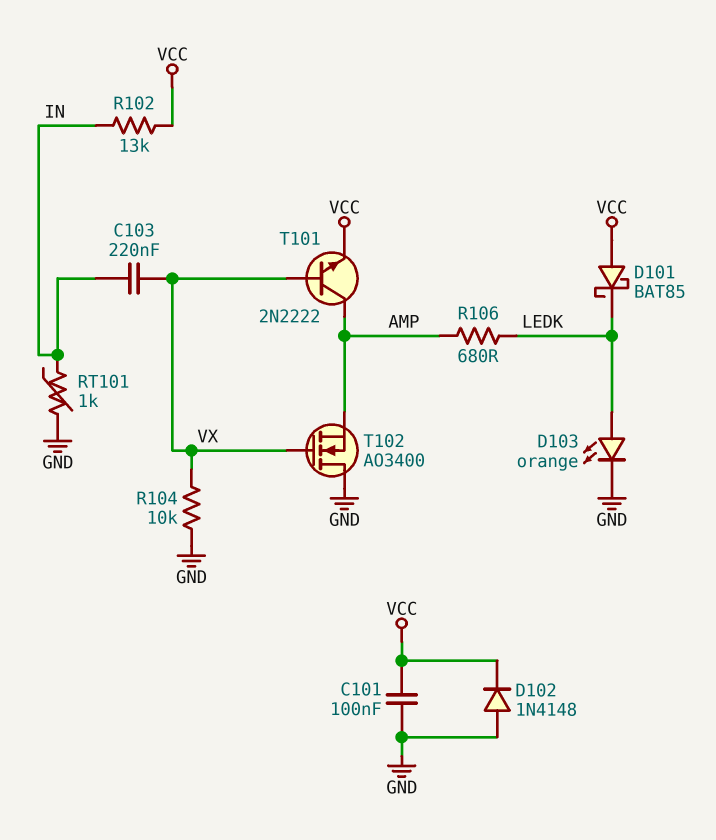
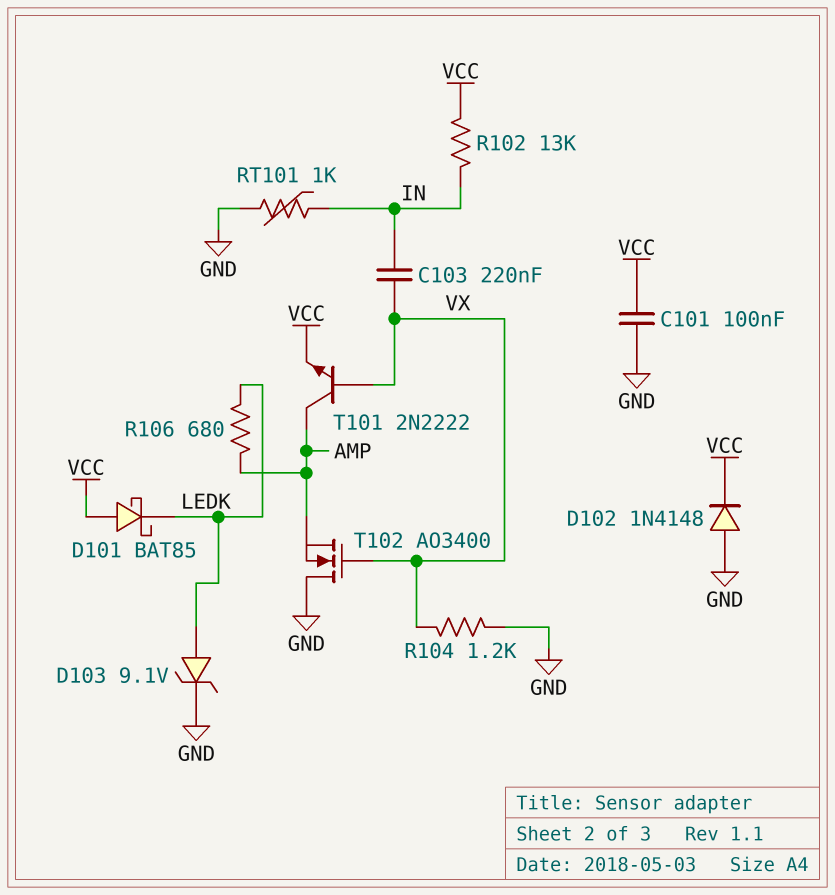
D103: LED orange (A LEDK, K GND) -> zener 9.1V (A LEDK, K GND)
R104: 10k (GND, VX) -> 1.2k (GND, VX)

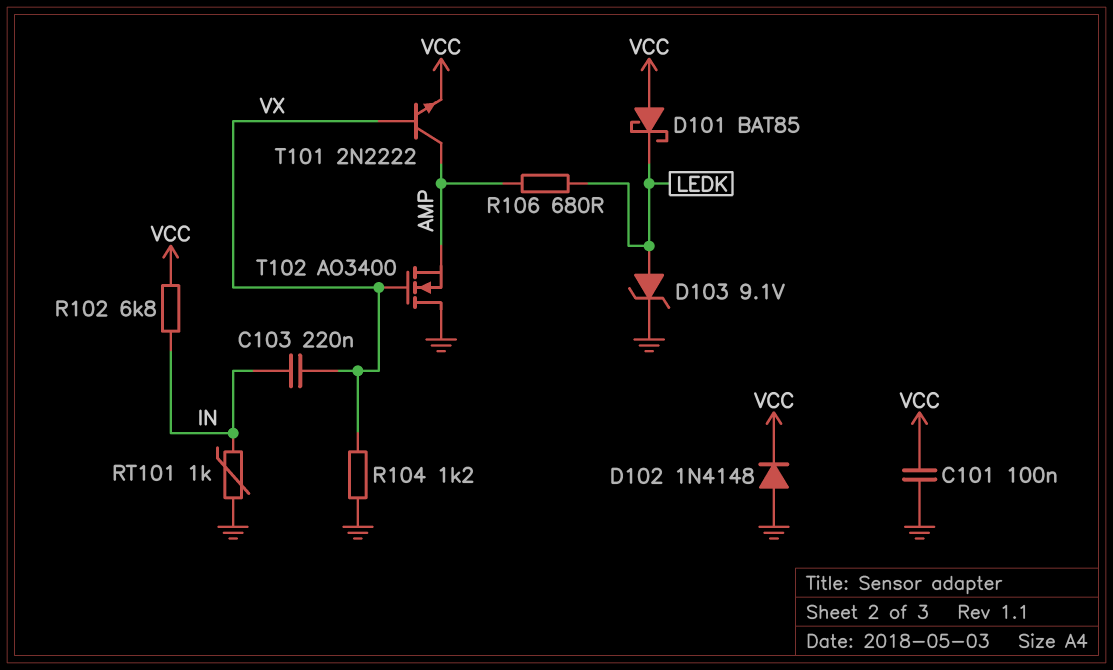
R102: 13k (IN, VCC) -> 6.8k (IN, VCC)

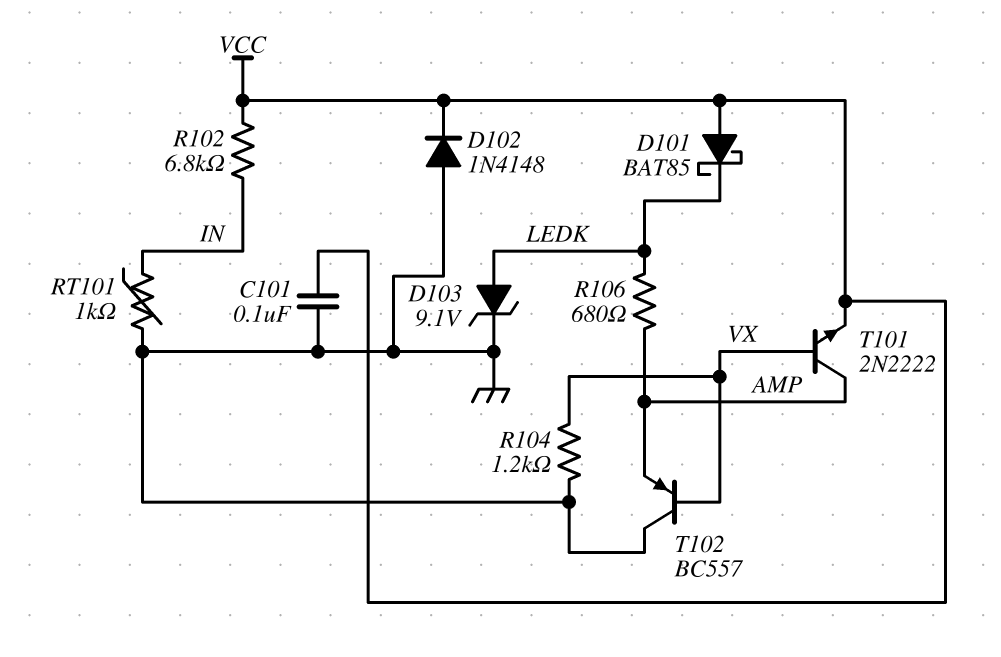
C103: 220nF (IN, VX) -> none
T102: NMOS AO3400 (G VX, D GND, S AMP) -> PNP BC557 (B VX, C GND, E AMP)

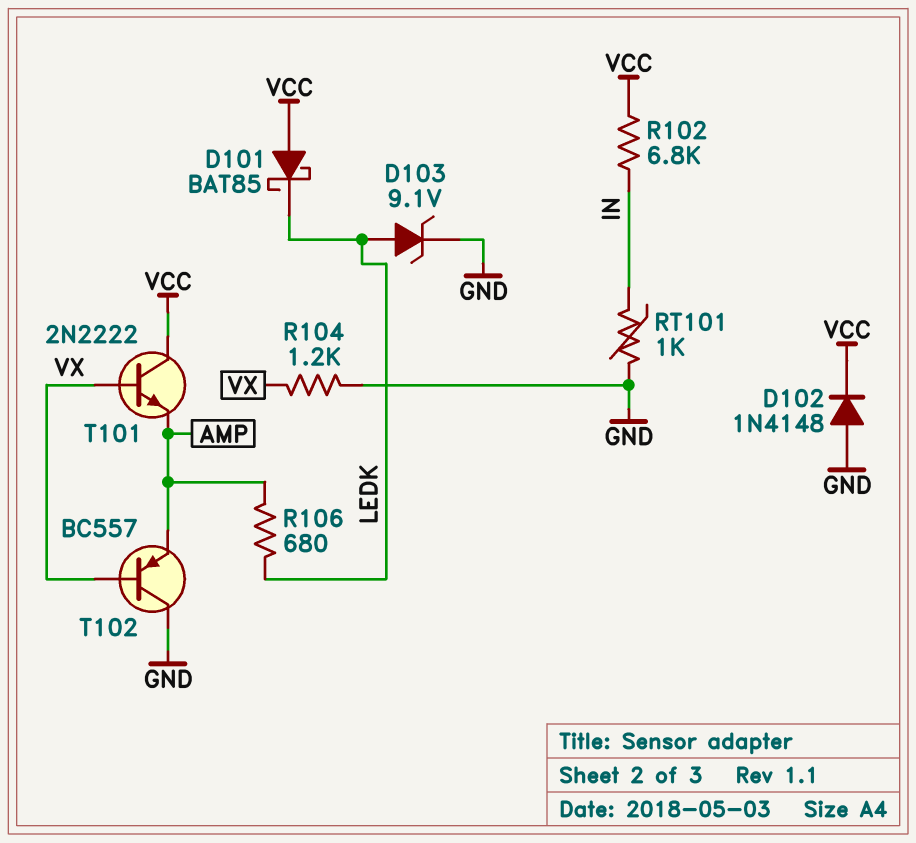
C101: 100nF (GND, VCC) -> none
T101: NPN 2N2222 (B VX, C AMP, E VCC) -> NPN 2N2222 (B VX, C VCC, E AMP)

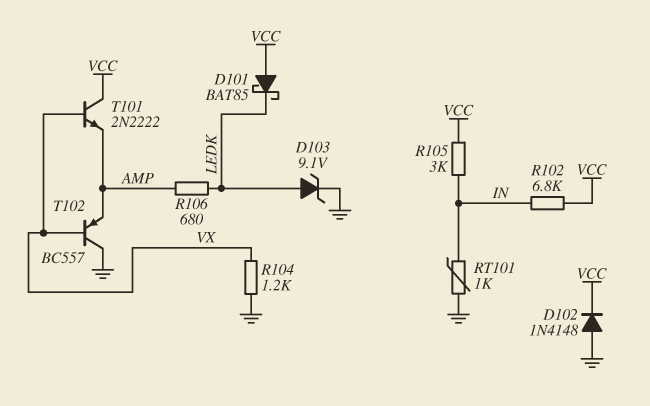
R105: none -> 3k (IN, VCC)

